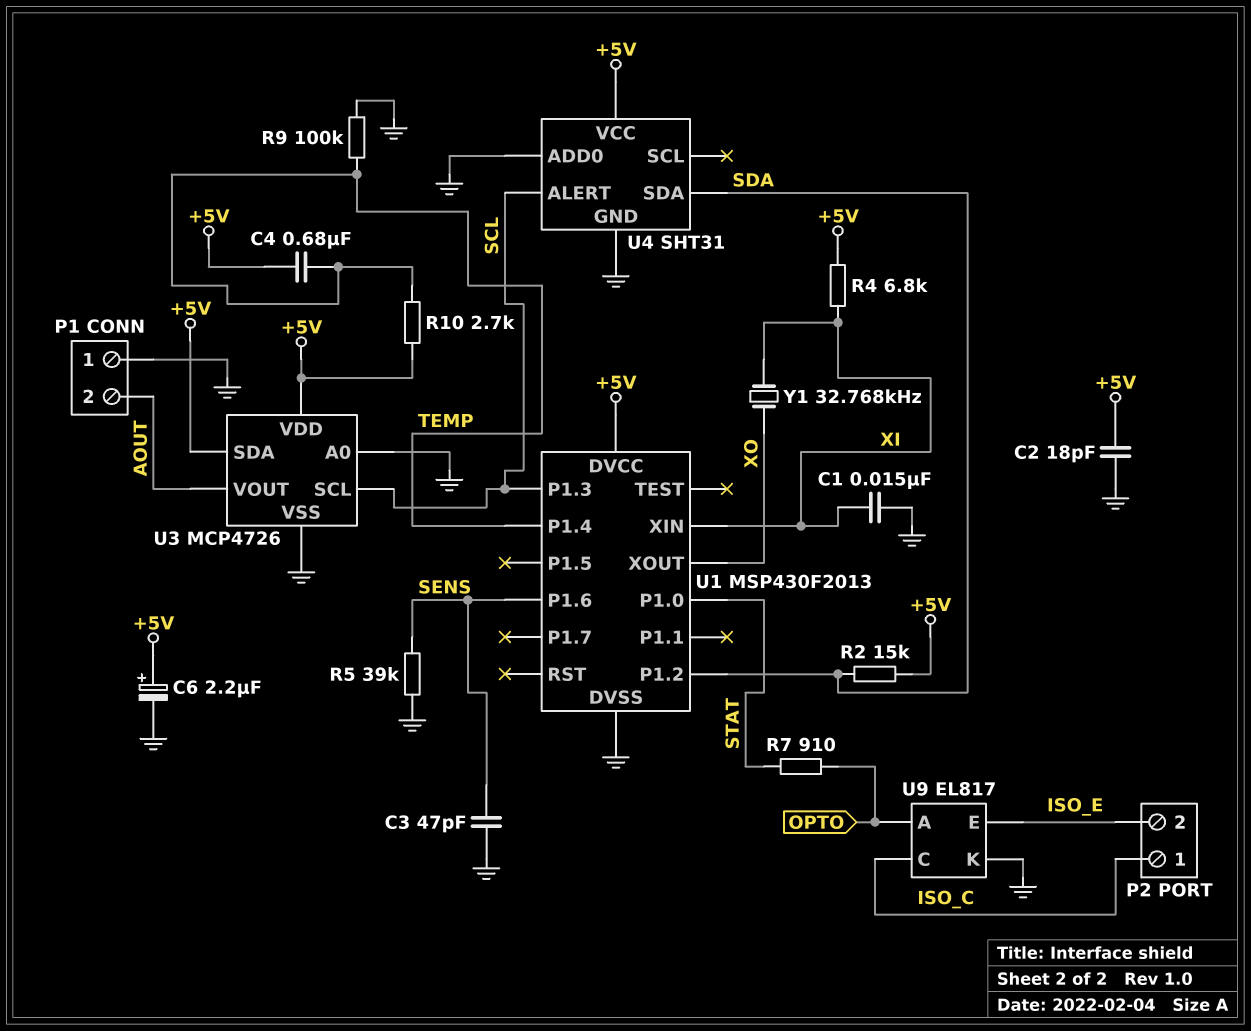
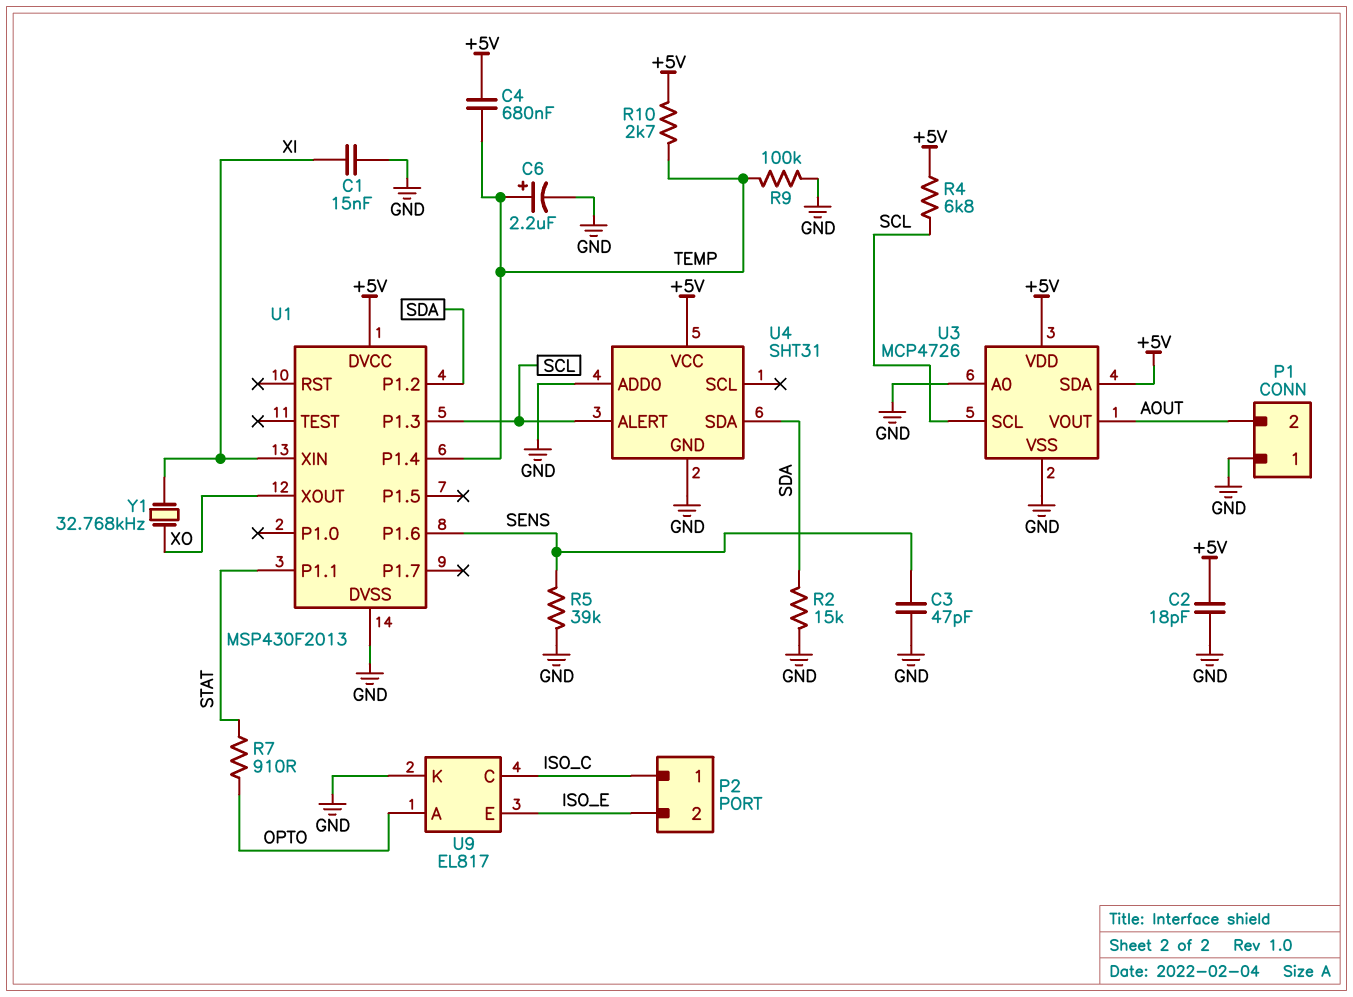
C6: 2.2uF (plus +5V, minus GND) -> 2.2uF (plus TEMP, minus GND)
R2: 15k (+5V, SDA) -> 15k (GND, SDA)
R4: 6.8k (+5V, XI) -> 6.8k (+5V, SCL)
U1 pin P1.0: STAT -> none
U1 pin P1.1: none -> STAT

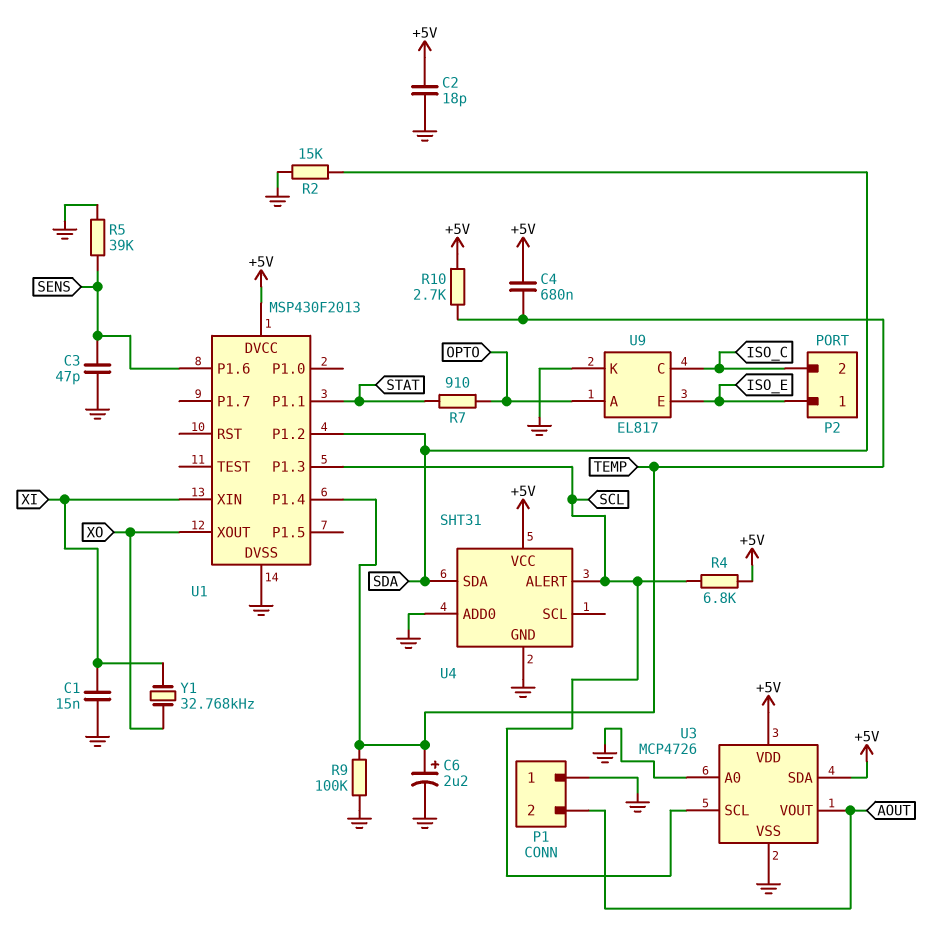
P2 pin 1: ISO_C -> ISO_E
P2 pin 2: ISO_E -> ISO_C

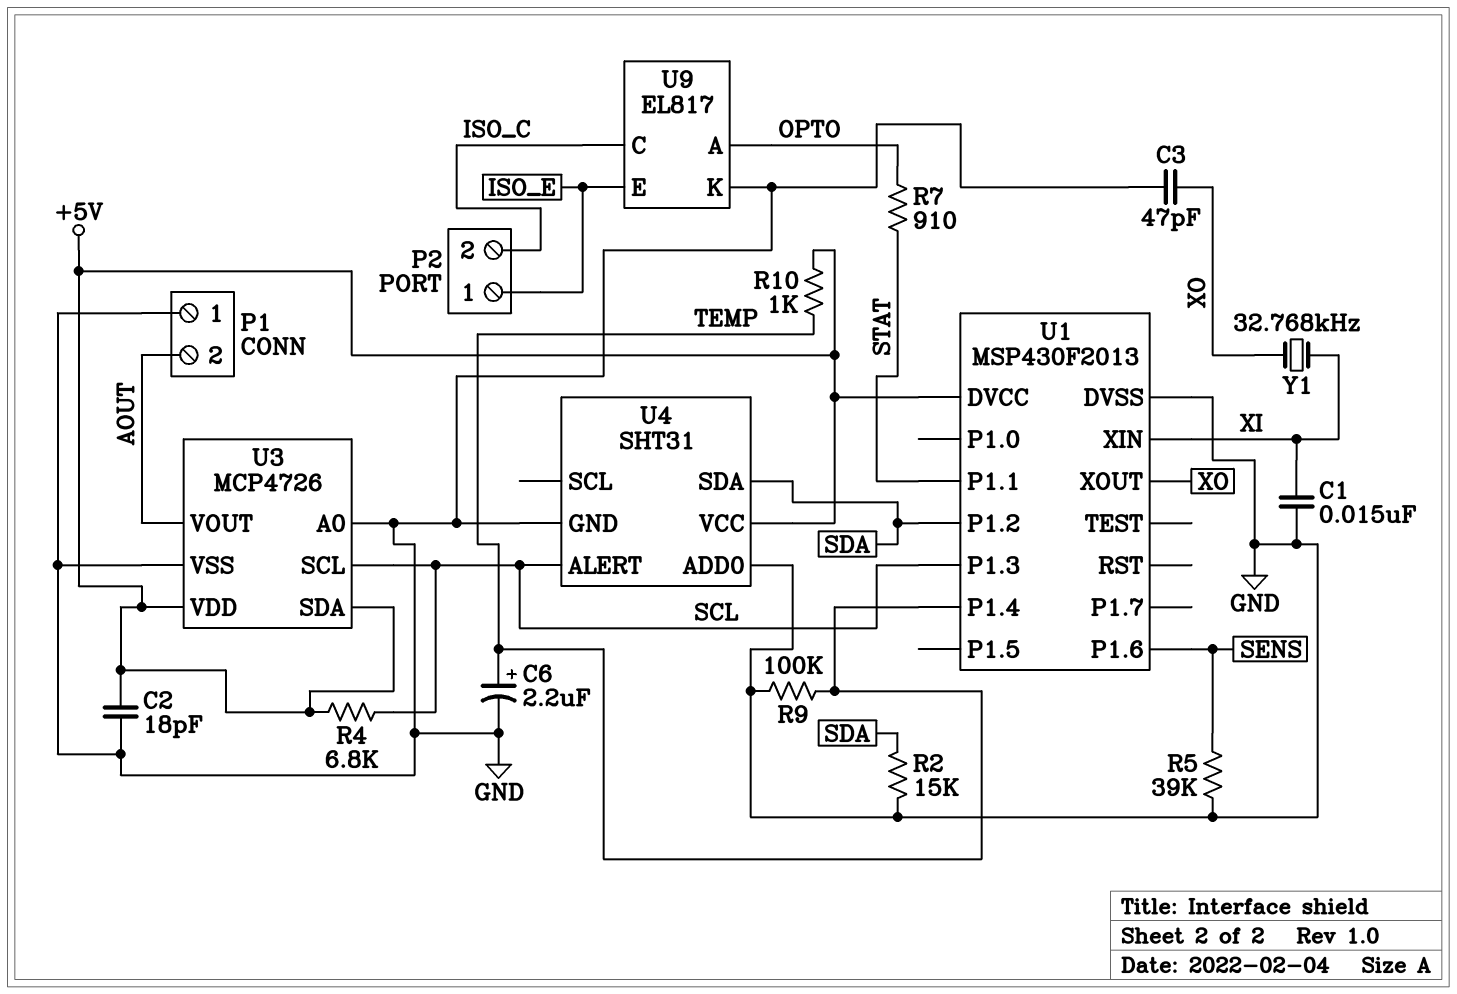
C3: 47pF (GND, SENS) -> 47pF (GND, XO)
C4: 680nF (+5V, TEMP) -> none
R10: 2.7k (+5V, TEMP) -> 1k (+5V, TEMP)

